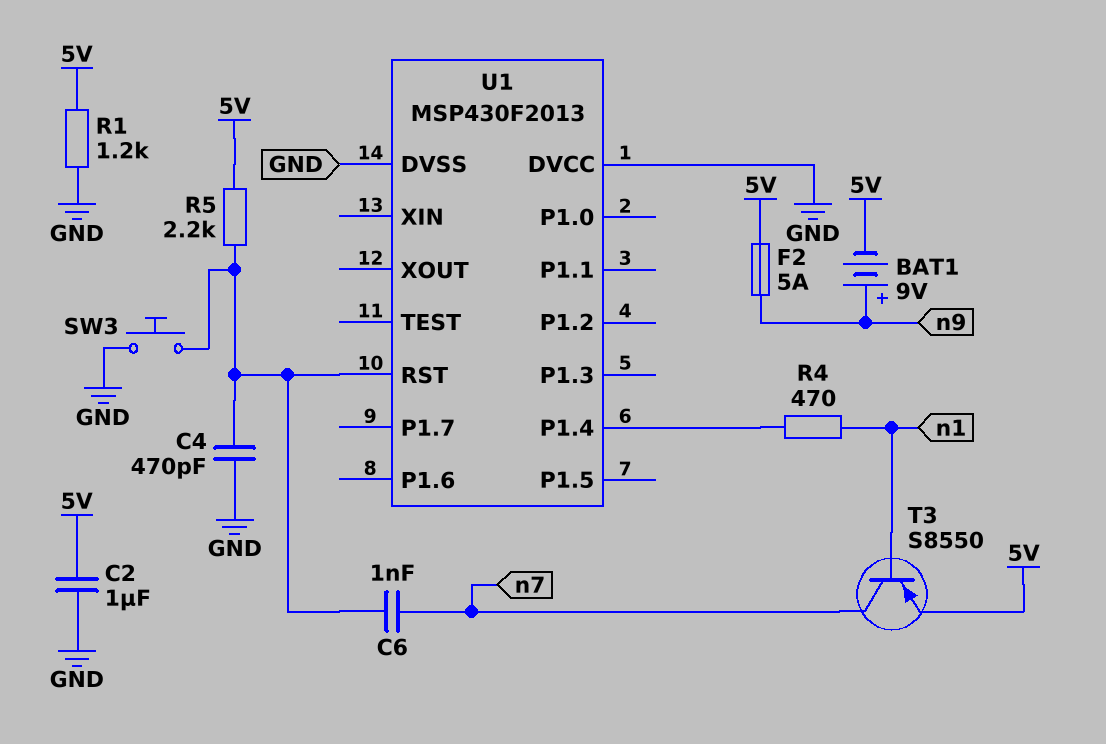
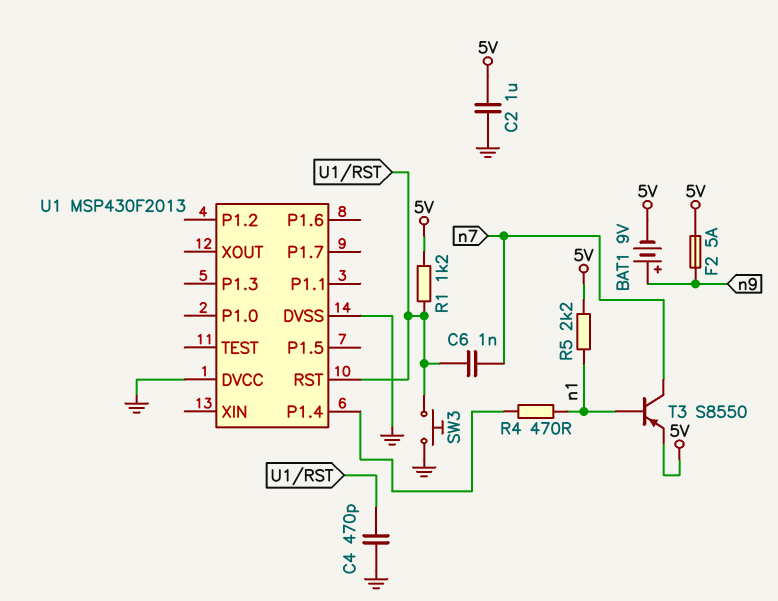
R1: 1.2k (5V, GND) -> 1.2k (5V, U1/RST)
R5: 2.2k (5V, U1/RST) -> 2.2k (5V, n1)

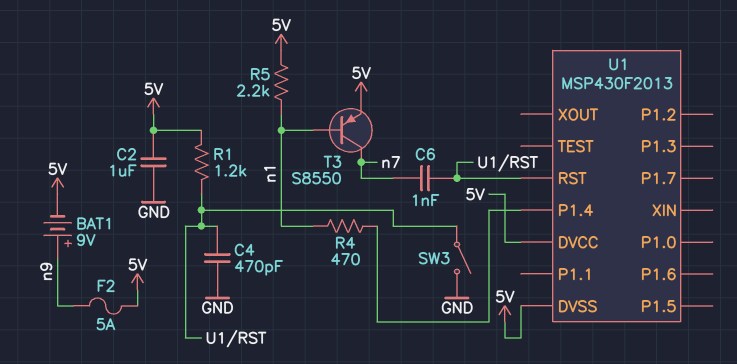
SW3: button (GND, U1/RST) -> switch (GND, U1/RST)
U1 pin DVCC: GND -> 5V
U1 pin DVSS: GND -> 5V

